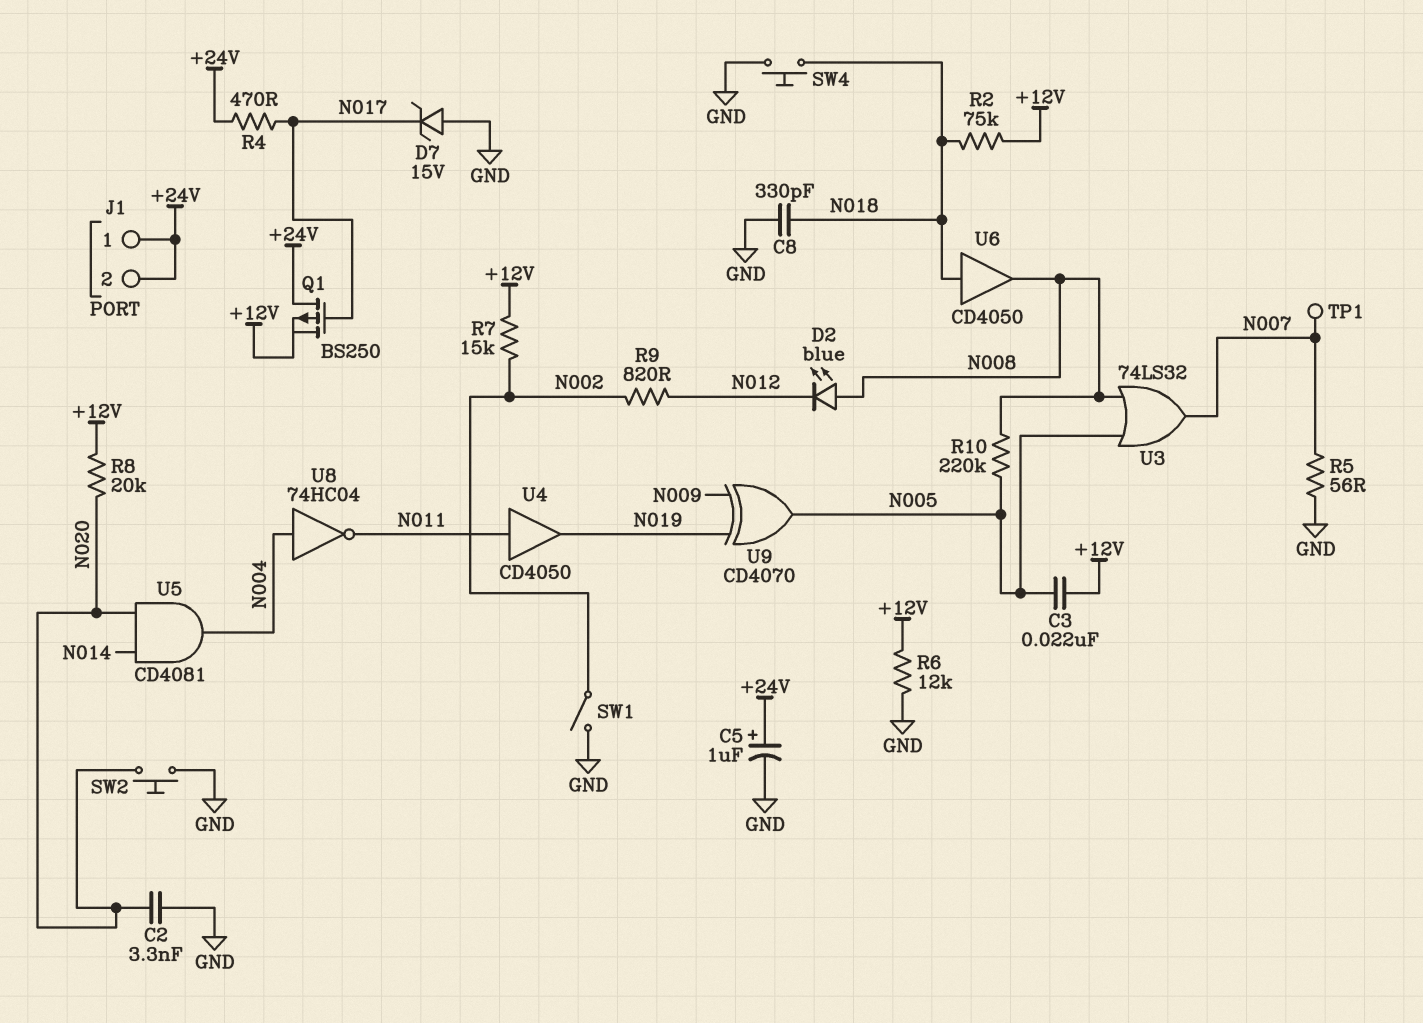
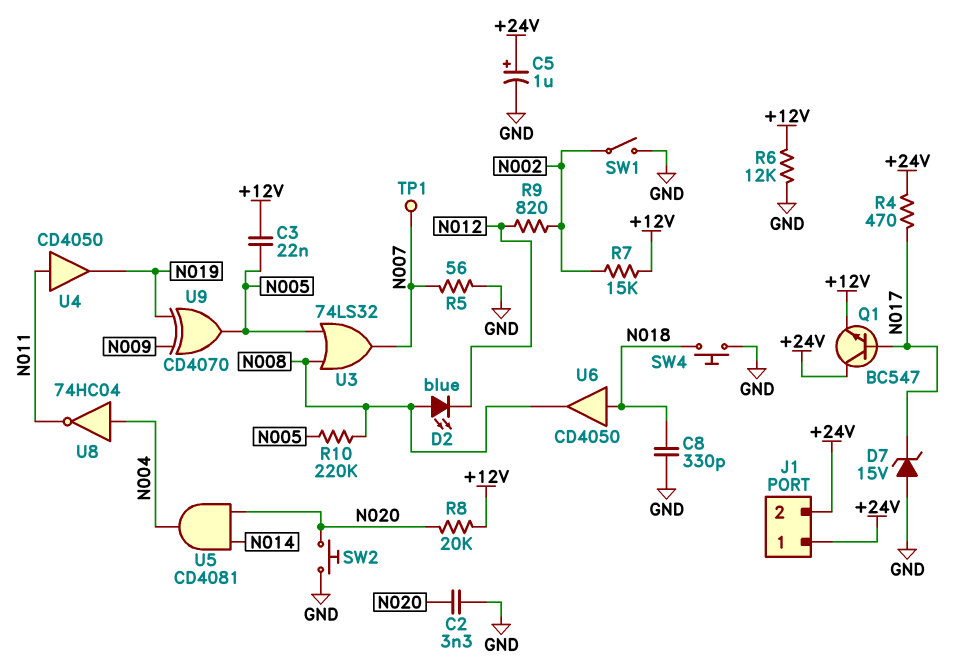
Q1: PMOS BS250 (G N017, D +24V, S +12V) -> NPN BC547 (B N017, C +24V, E +12V)
R2: 75k (+12V, N018) -> none

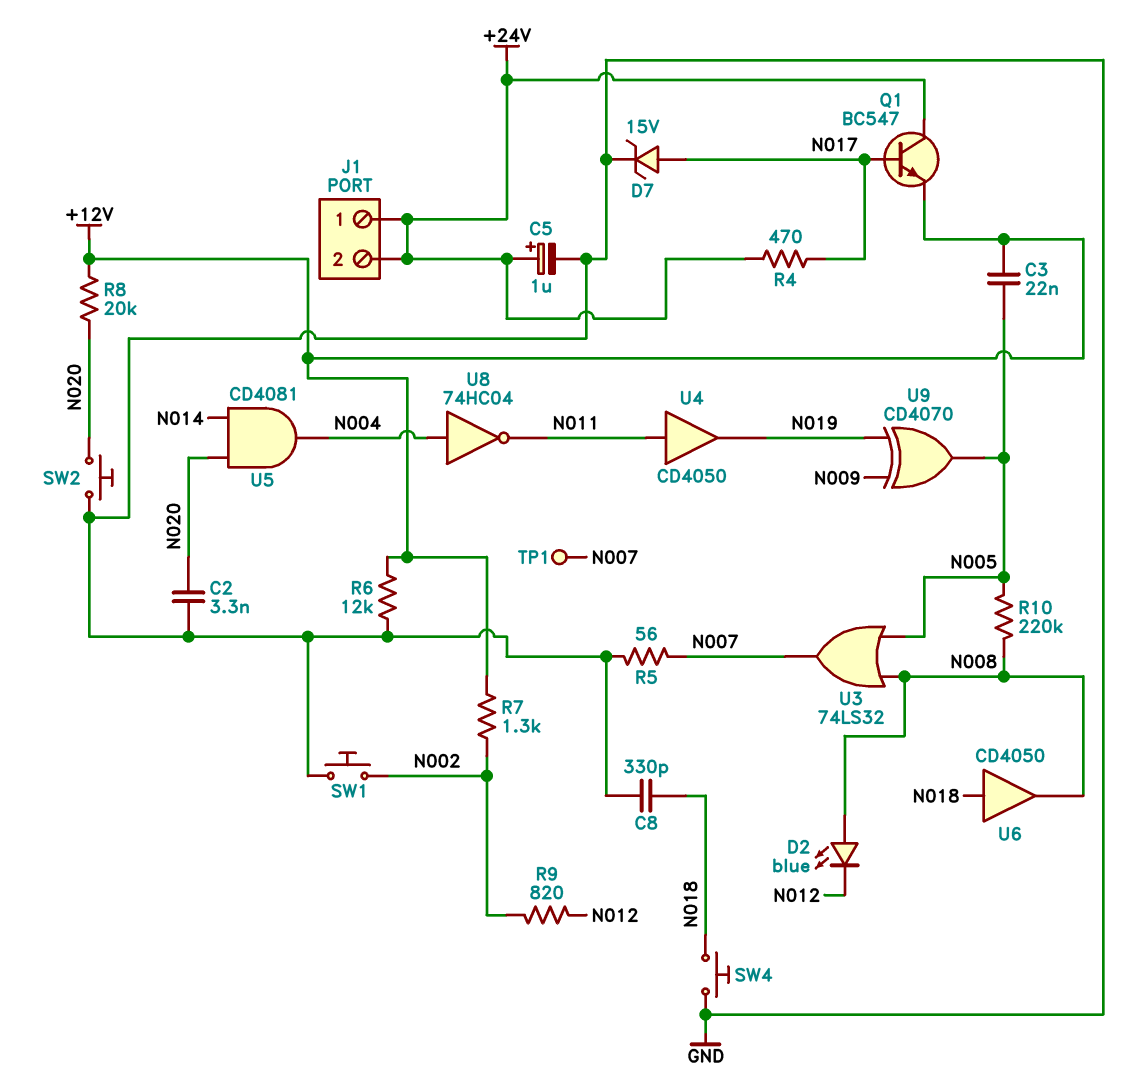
D7: zener 15V (A GND, K N017) -> zener 15V (A N017, K GND)
R7: 15k (+12V, N002) -> 1.3k (+12V, N002)
SW1: switch (GND, N002) -> button (GND, N002)

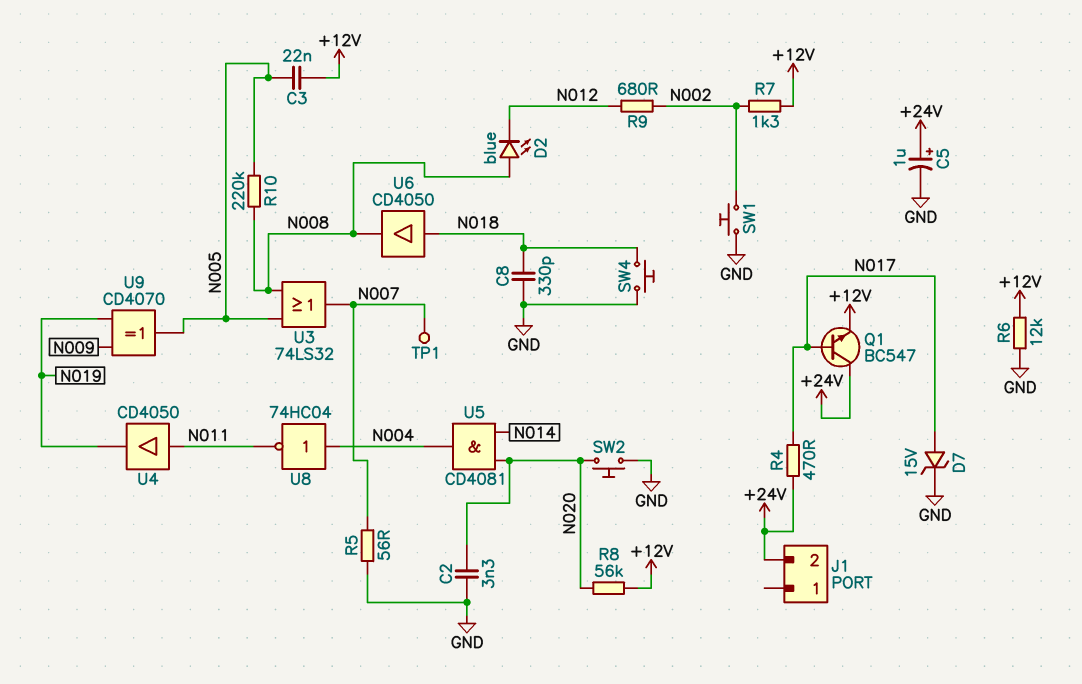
J1 pin 1: +24V -> none
R8: 20k (+12V, N020) -> 56k (+12V, N020)
R9: 820 (N002, N012) -> 680 (N002, N012)

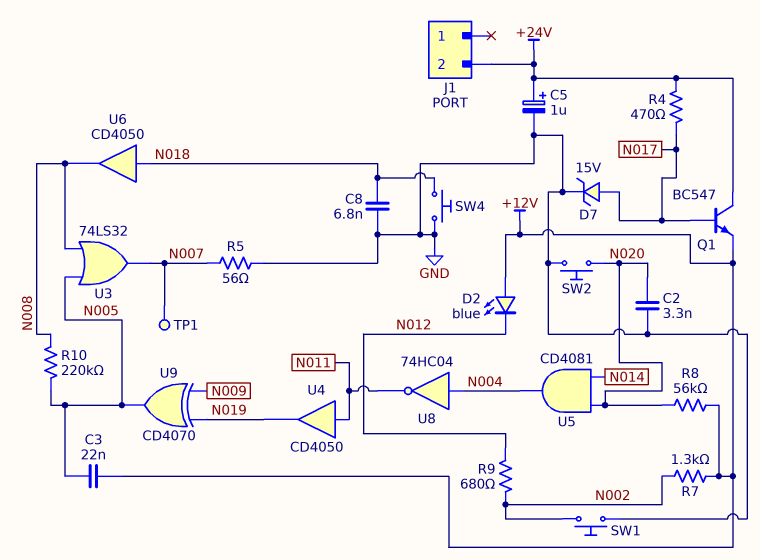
C8: 330pF (GND, N018) -> 6.8nF (GND, N018)
D2: LED blue (A N008, K N012) -> LED blue (A +12V, K N012)
R6: 12k (+12V, GND) -> none

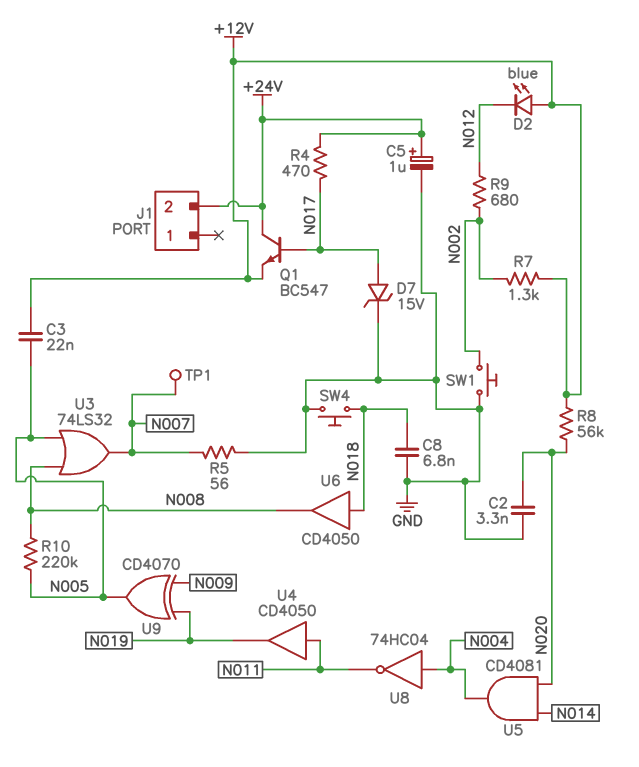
SW2: button (GND, N020) -> none

